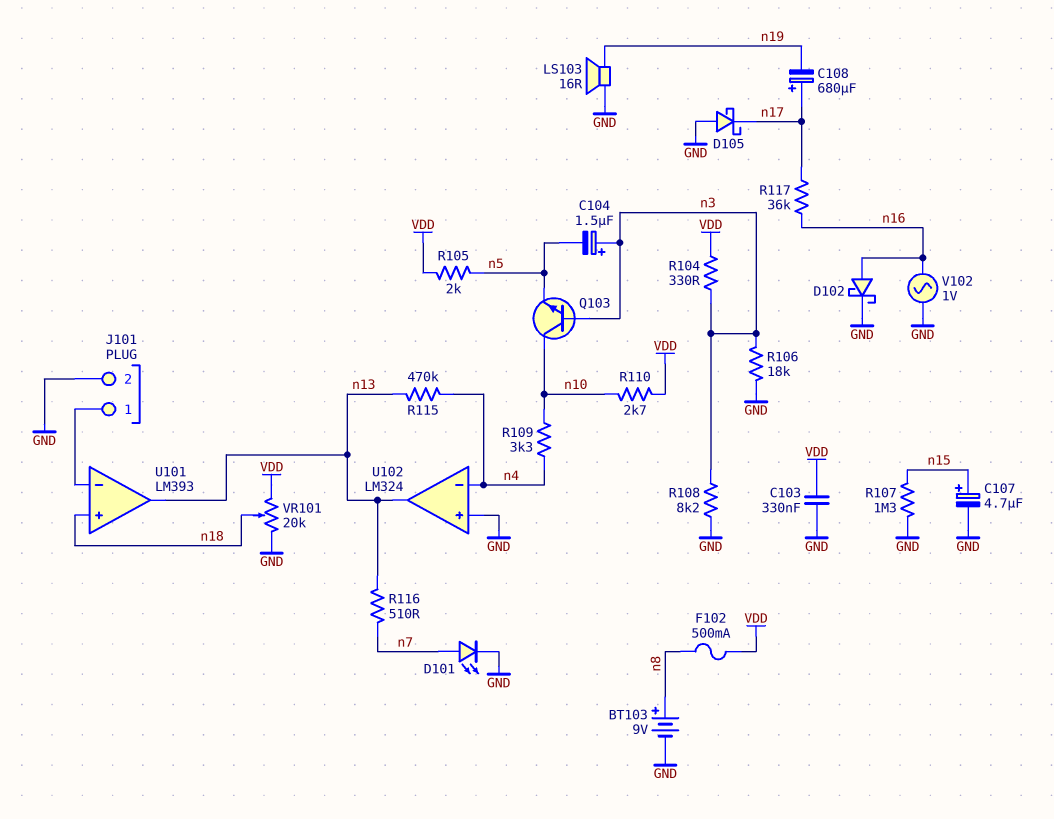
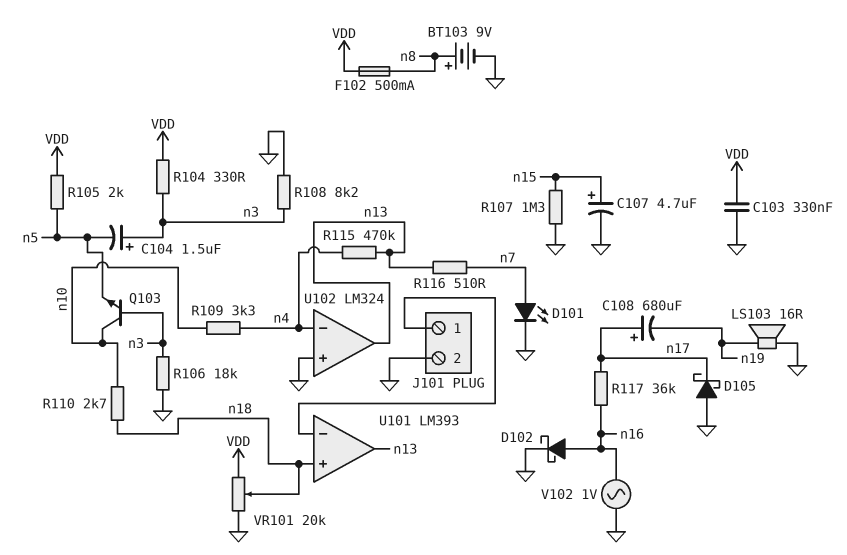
R110: 2.7k (VDD, n10) -> 2.7k (n10, n18)

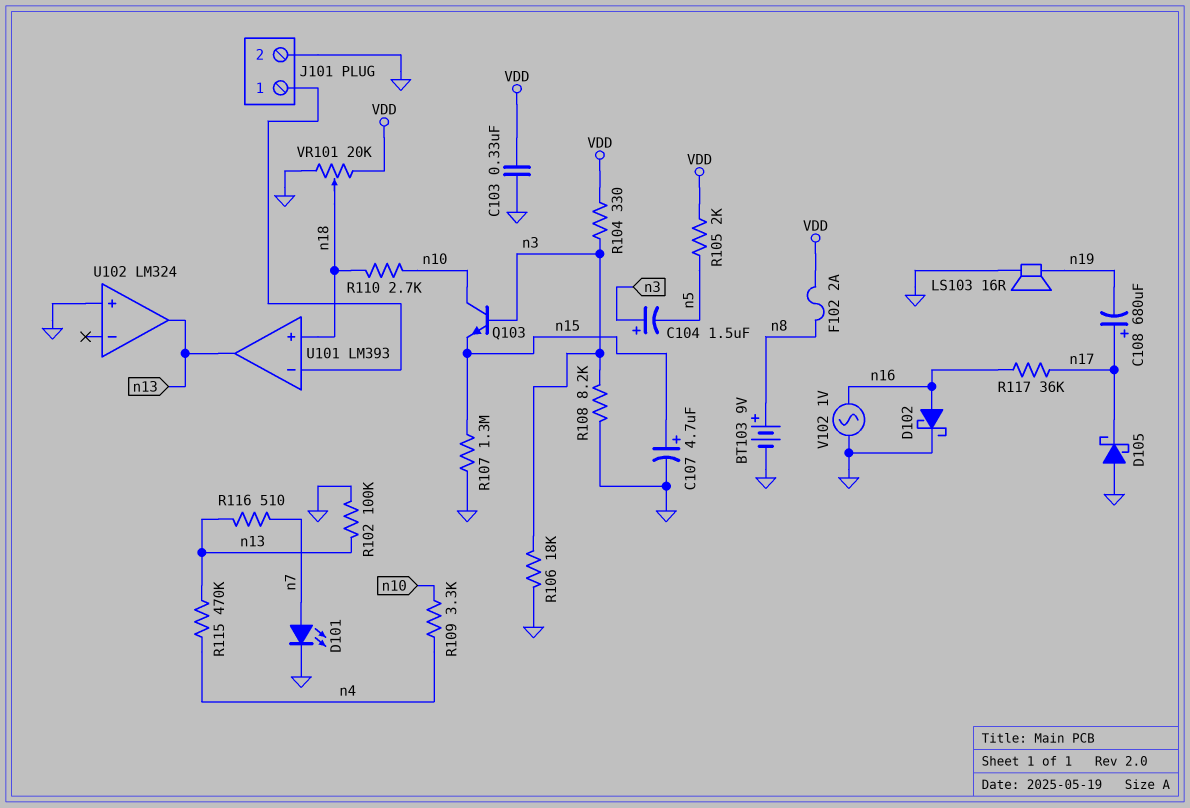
F102: 500mA (VDD, n8) -> 2A (VDD, n8)
Q103: NPN (B n3, C n10, E n5) -> NPN (B n3, C n10, E n15)
R102: none -> 100k (GND, n13)
U102 pin in-: n4 -> none

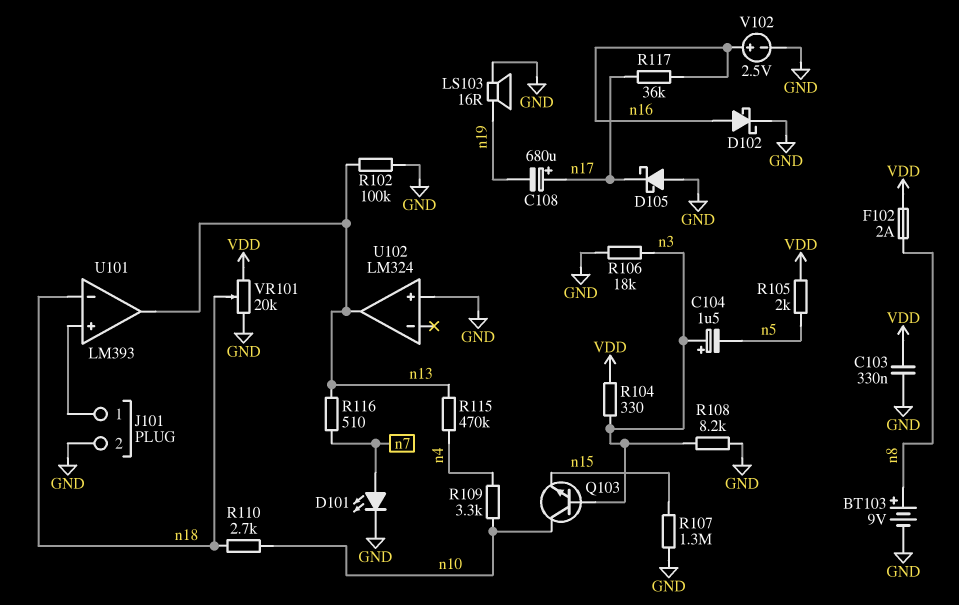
C107: 4.7uF (plus n15, minus GND) -> none
U101 pin in+: n18 -> J101/1
U101 pin in-: J101/1 -> n18
V102: AC 1V (GND, n16) -> 2.5V (plus n16, minus GND)

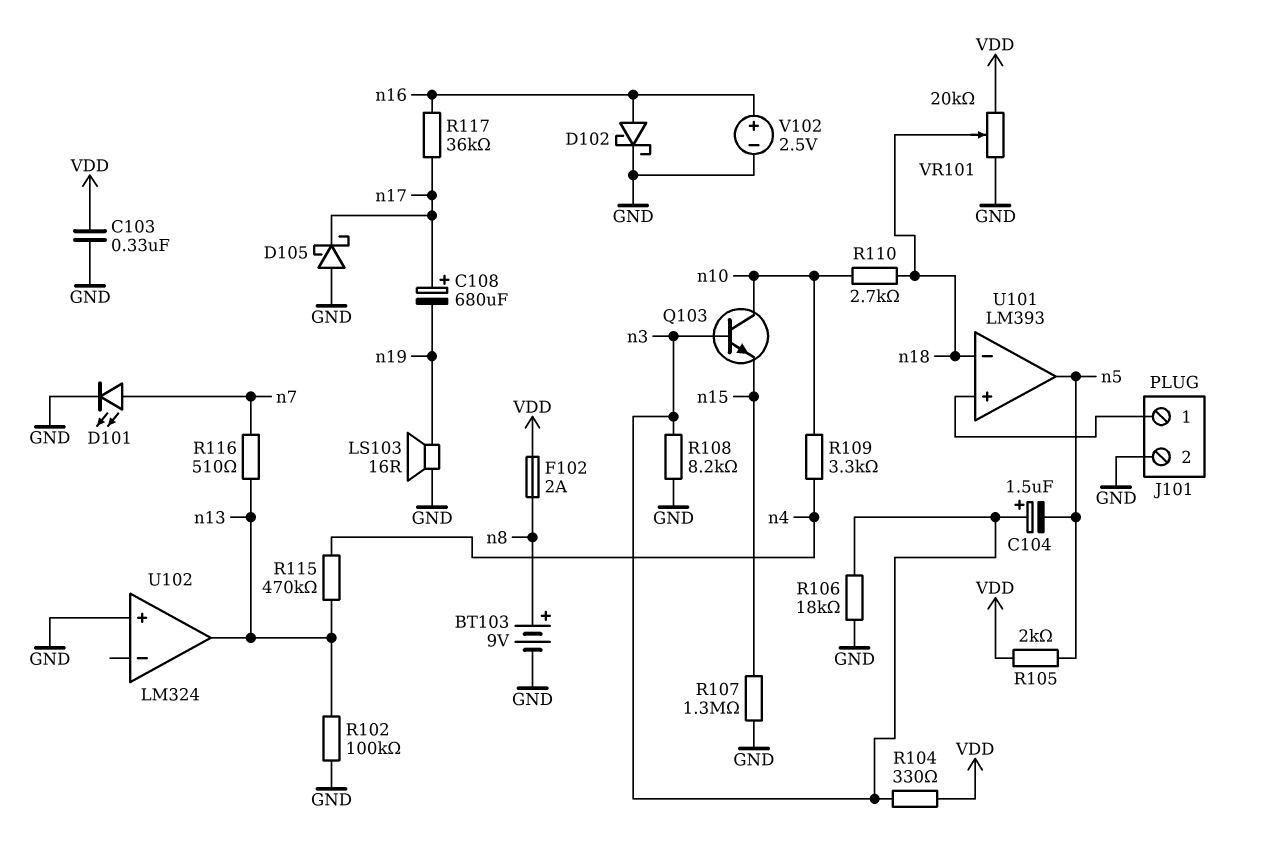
U101 pin out: n13 -> n5

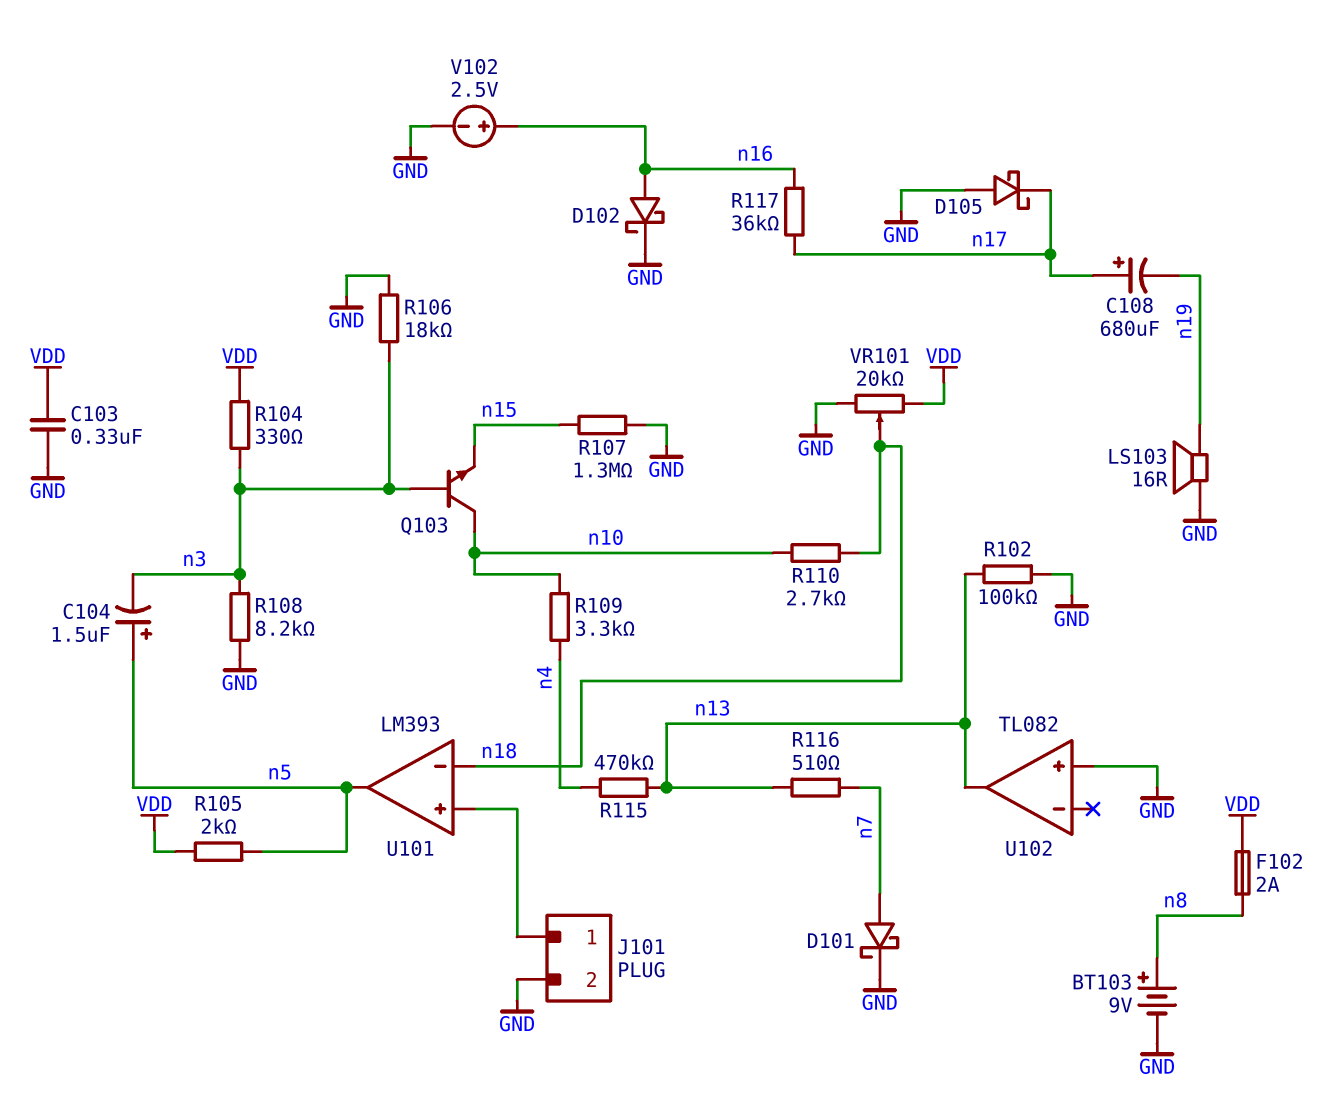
C104: 1.5uF (plus n3, minus n5) -> 1.5uF (plus n5, minus n3)
D101: LED (A n7, K GND) -> schottky (A n7, K GND)
U102: LM324 -> TL082

